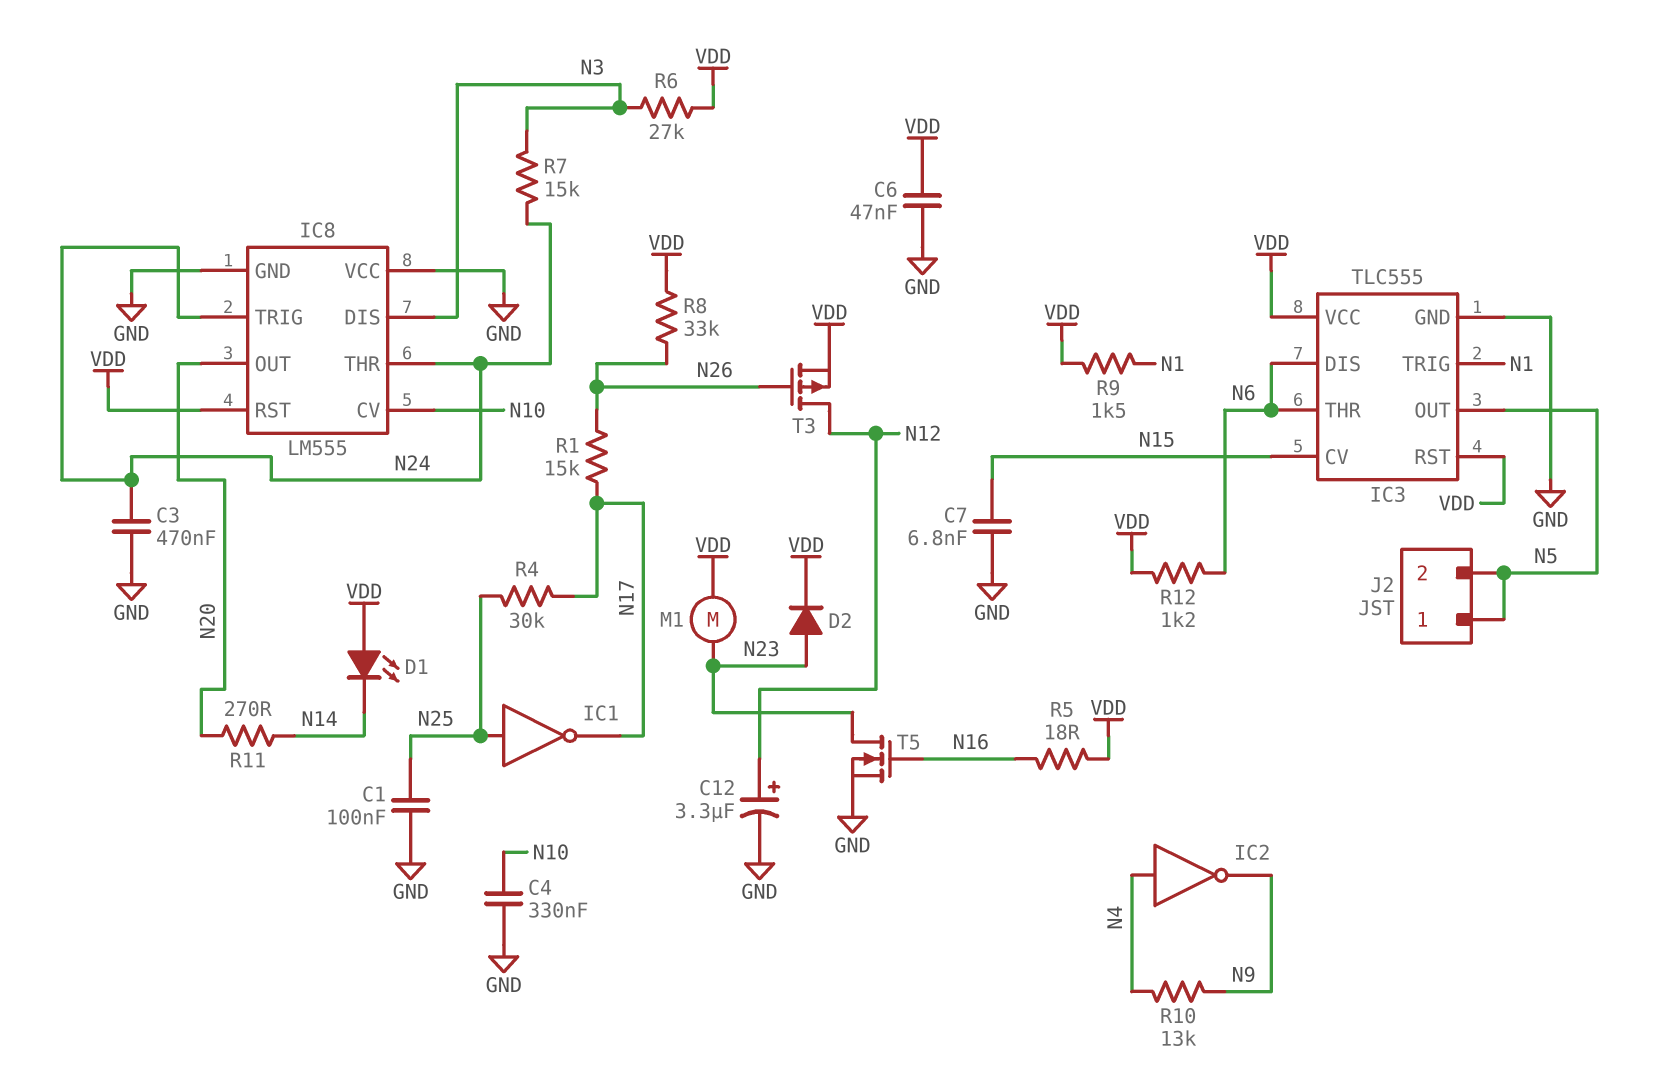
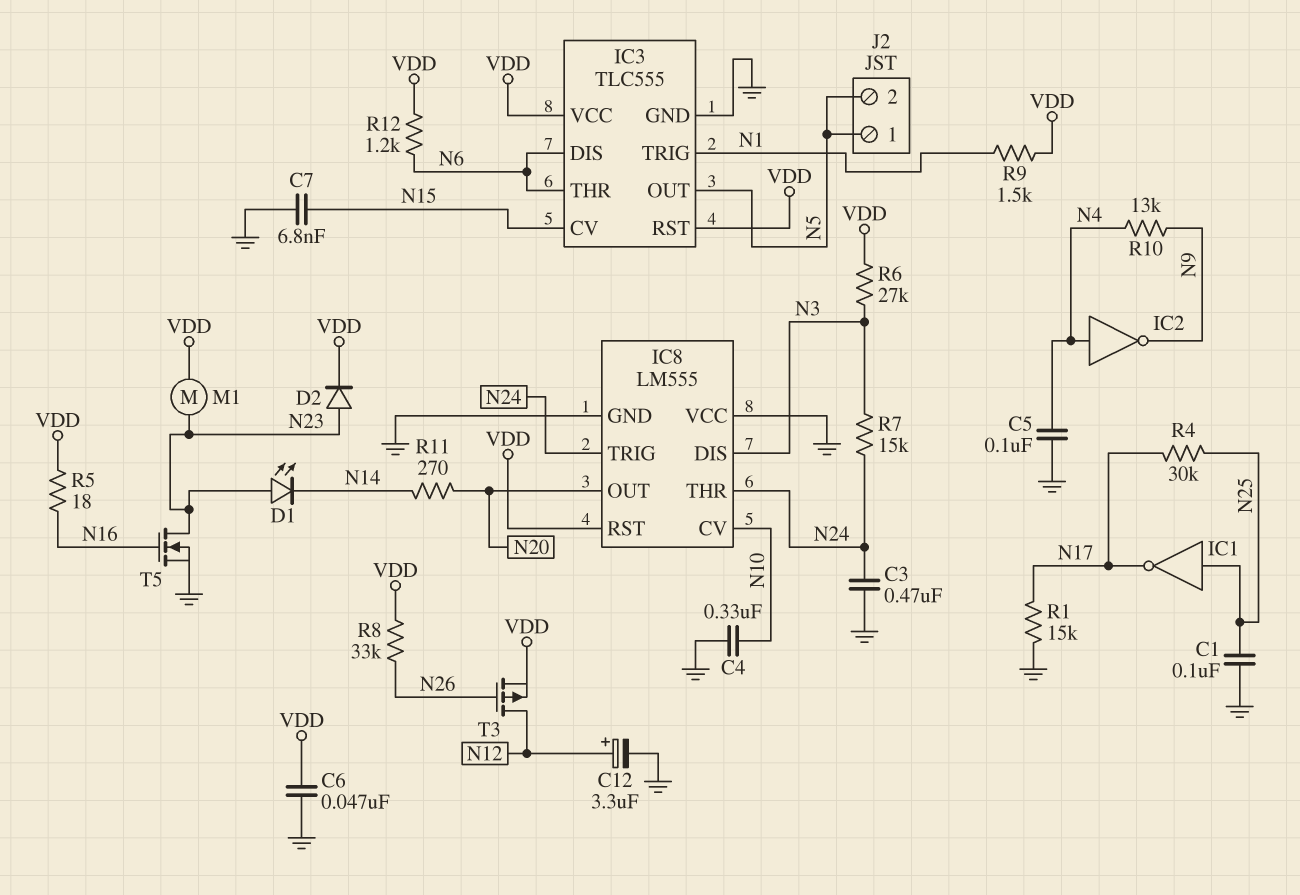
C5: none -> 100nF (GND, N4)
D1: LED (A VDD, K N14) -> LED (A N23, K N14)
R1: 15k (N17, N26) -> 15k (GND, N17)

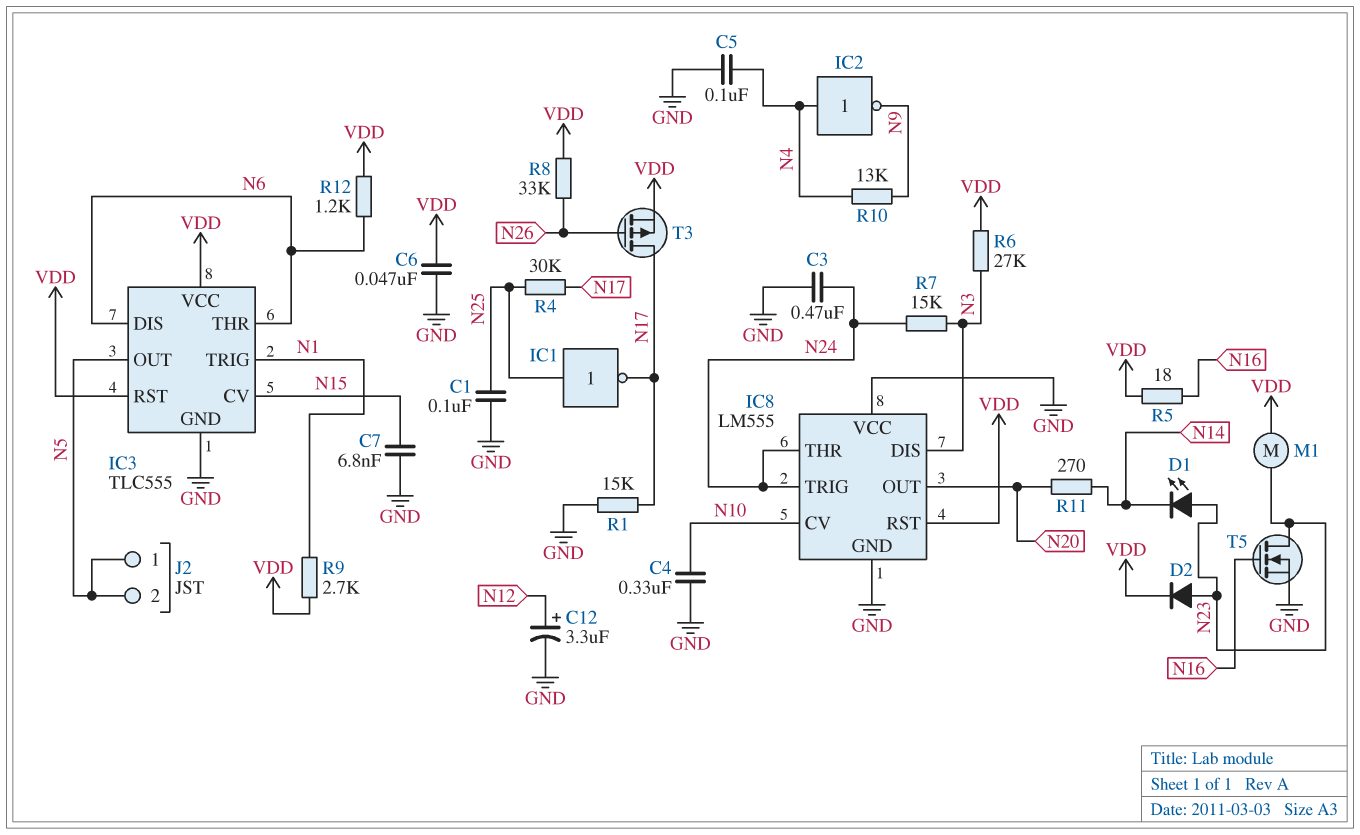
R9: 1.5k (N1, VDD) -> 2.7k (N1, VDD)
T3: PMOS (G N26, D N12, S VDD) -> PMOS (G N26, D N17, S VDD)

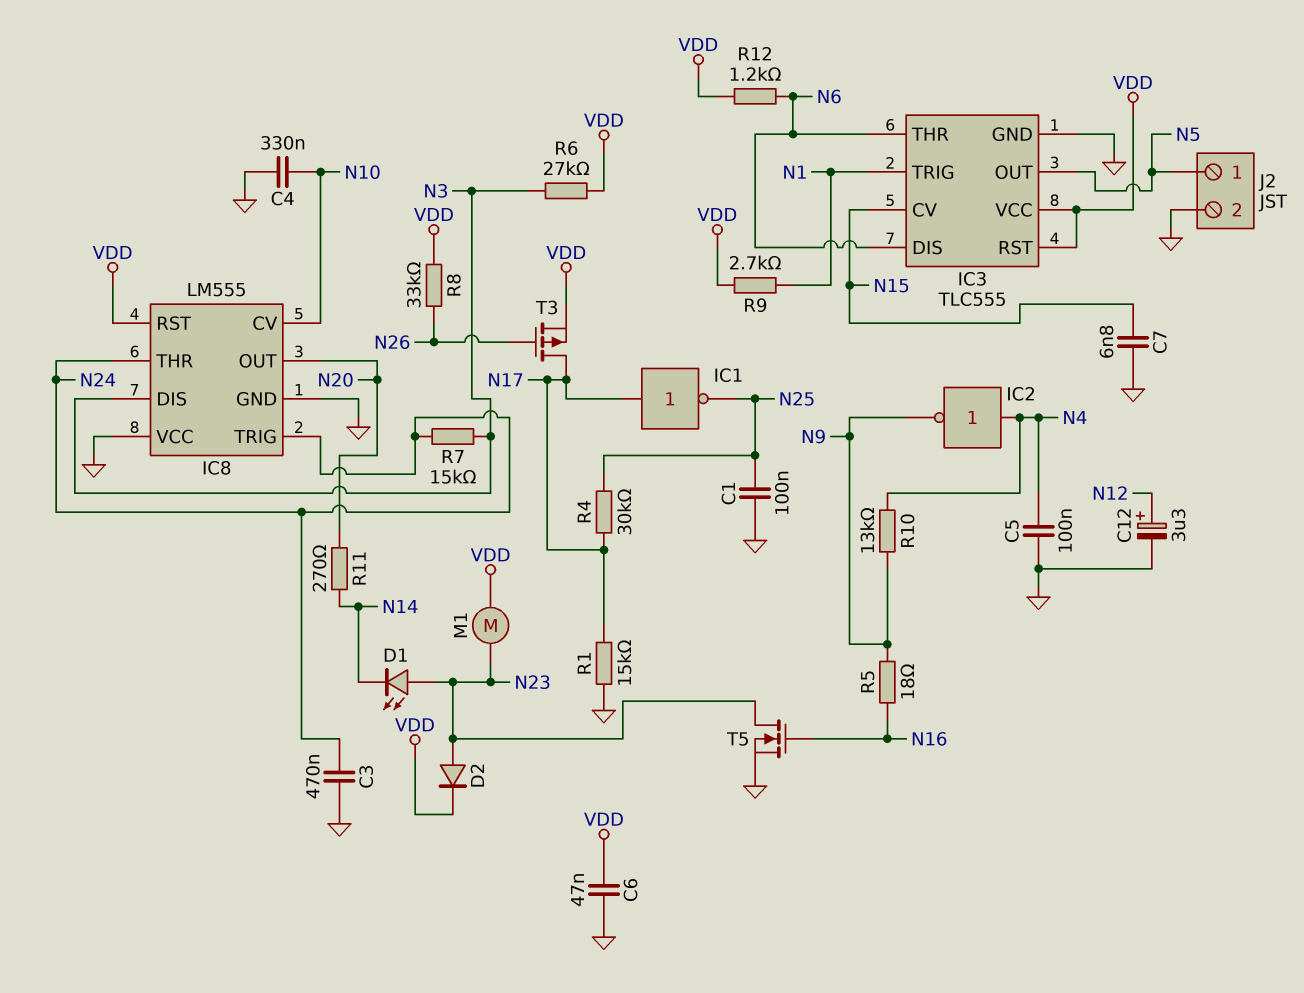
IC1: NOT (in N25, out N17) -> NOT (in N17, out N25)
J2 pin 2: N5 -> GND
R5: 18 (N16, VDD) -> 18 (N9, N16)

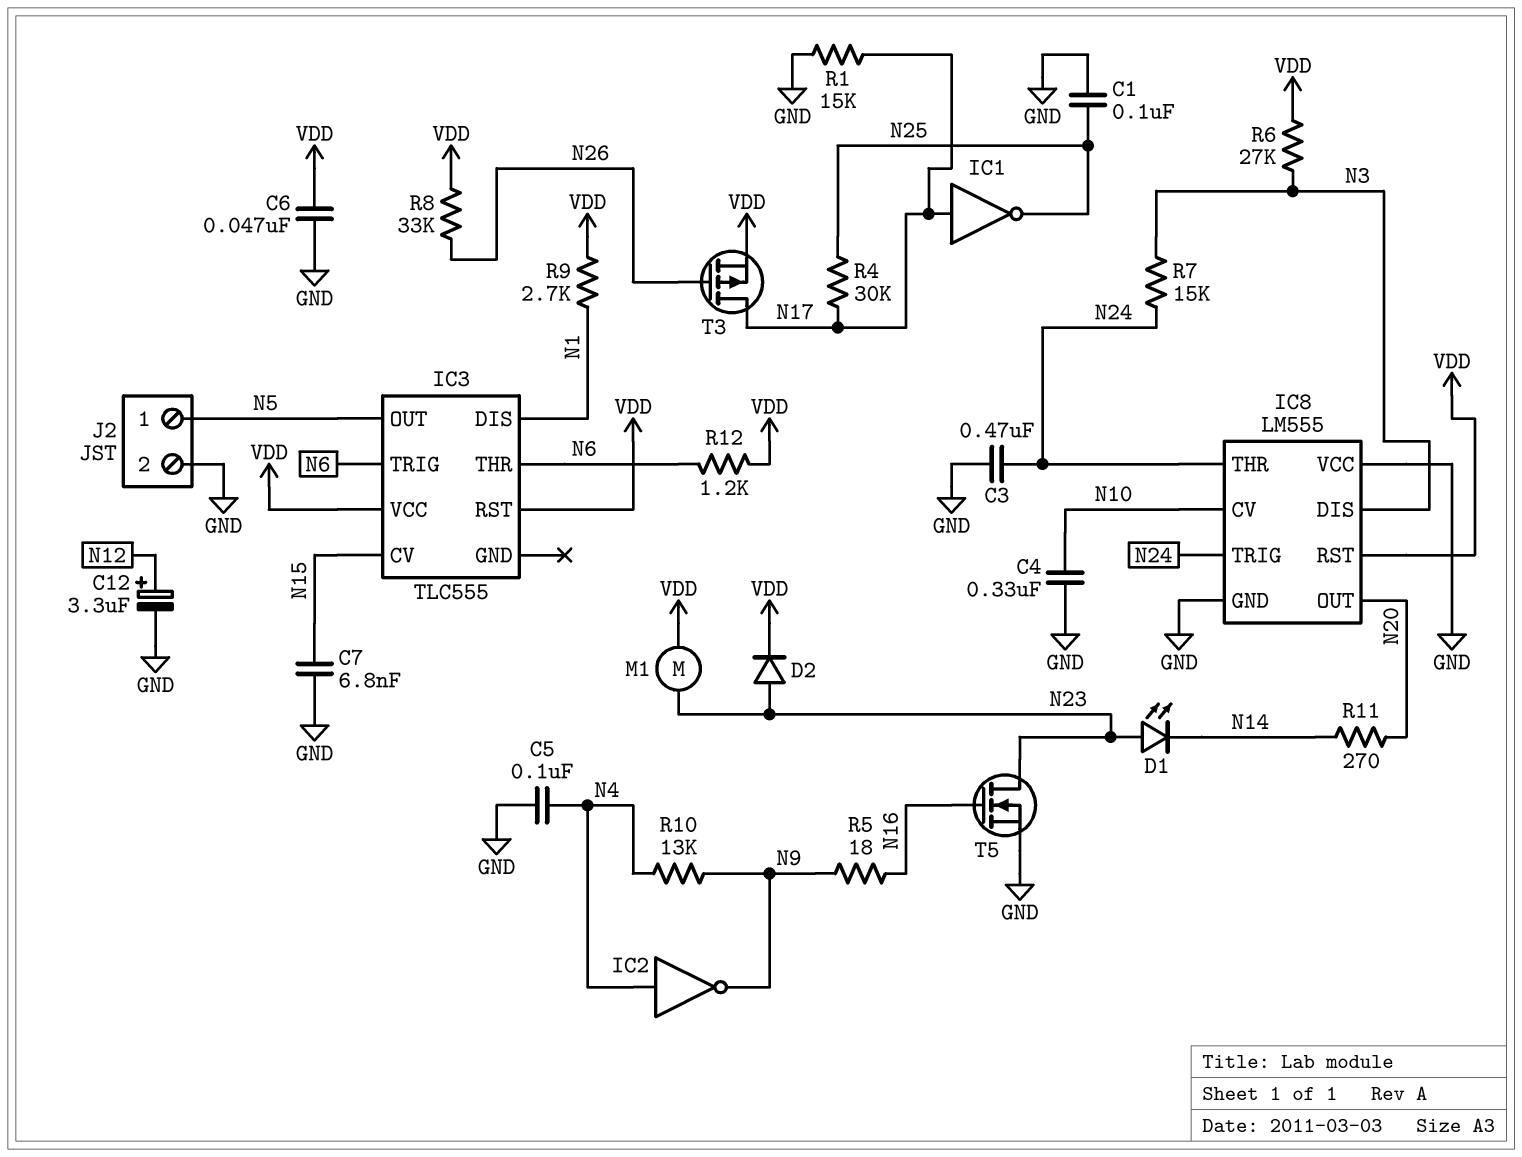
IC3 pin DIS: N6 -> N1
IC3 pin GND: GND -> none
IC3 pin TRIG: N1 -> N6

